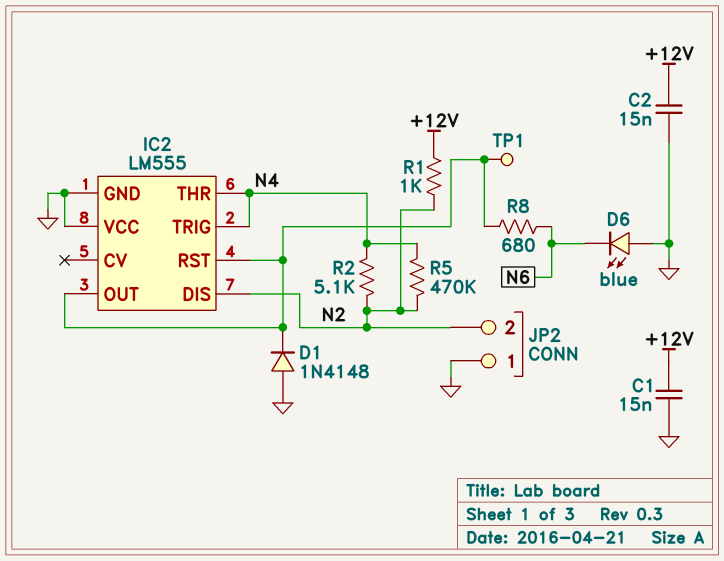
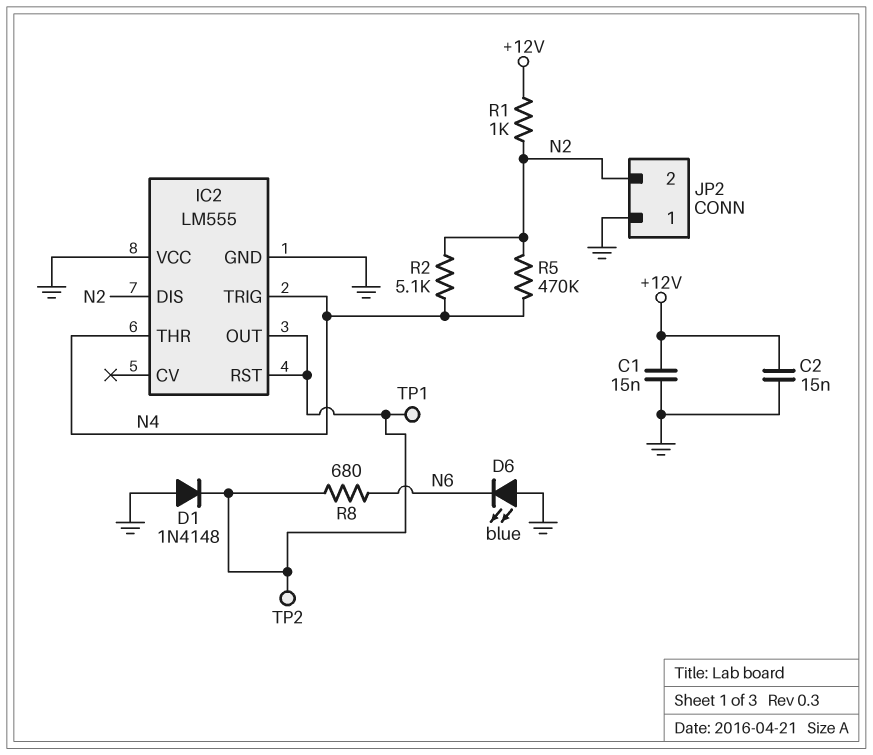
TP2: none -> test point (IC2/OUT)

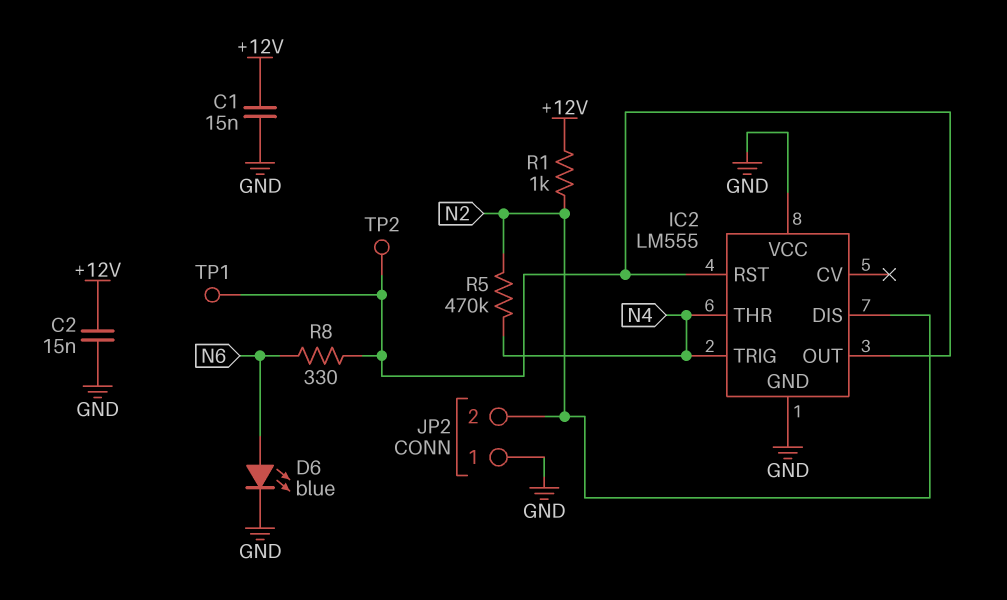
D1: diode 1N4148 (A GND, K IC2/OUT) -> none
D6: LED blue (A GND, K N6) -> LED blue (A N6, K GND)
R2: 5.1k (N2, N4) -> none
R8: 680 (IC2/OUT, N6) -> 330 (IC2/OUT, N6)

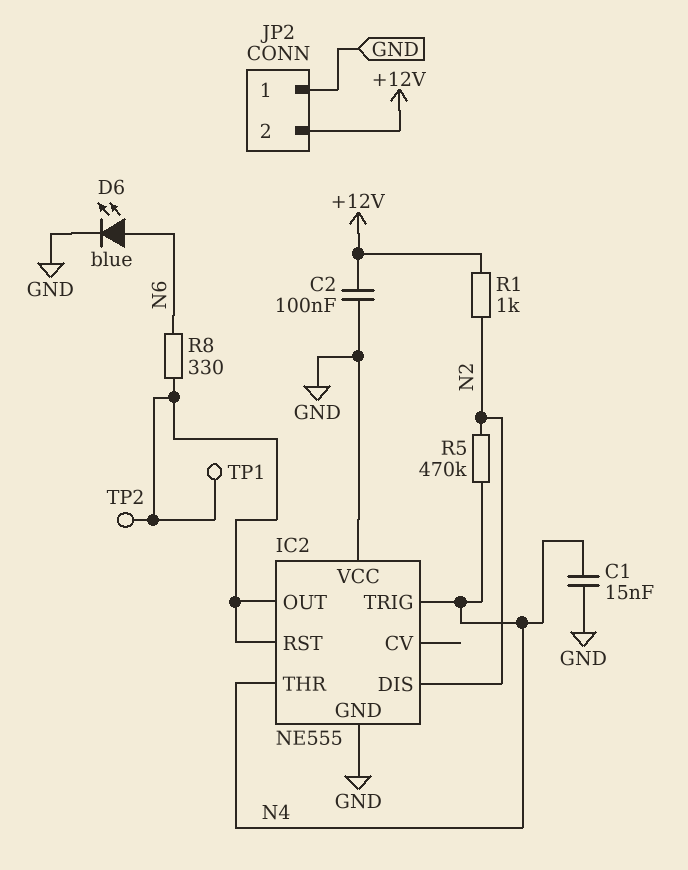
C1: 15nF (+12V, GND) -> 15nF (GND, N4)
C2: 15nF (+12V, GND) -> 100nF (+12V, GND)
IC2: LM555 -> NE555
JP2 pin 2: N2 -> +12V

